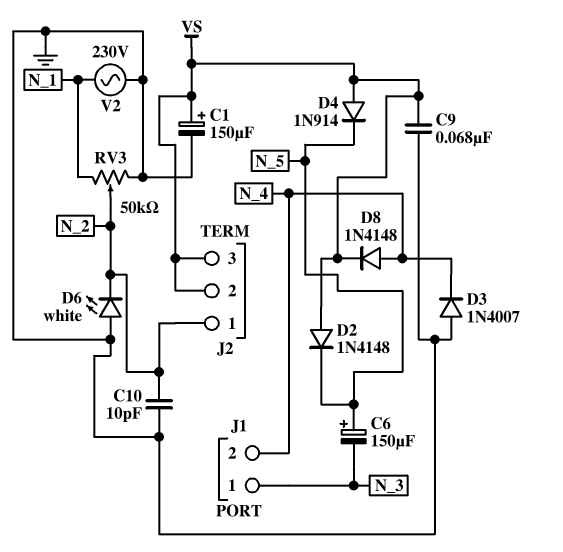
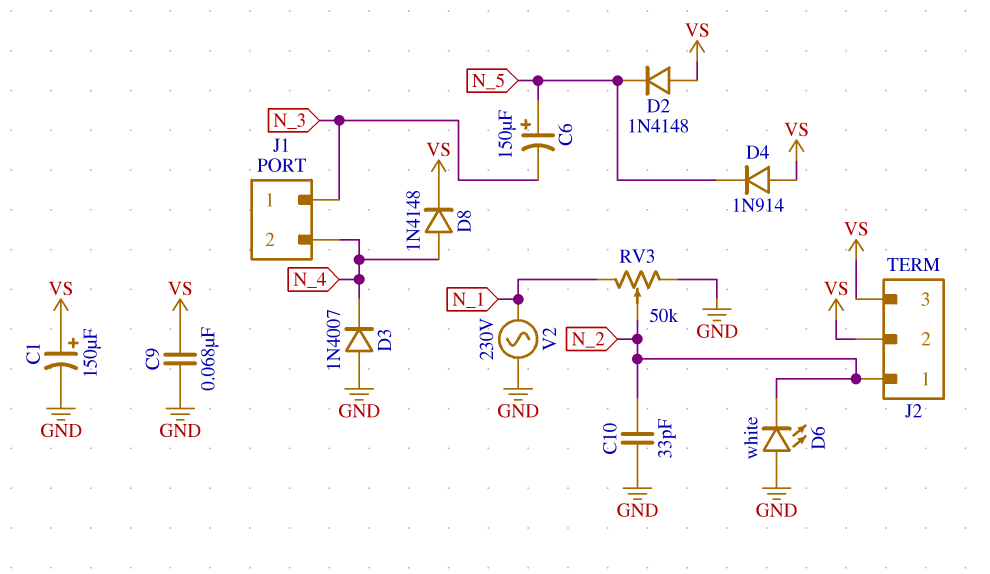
C10: 10pF (GND, N_2) -> 33pF (GND, N_2)

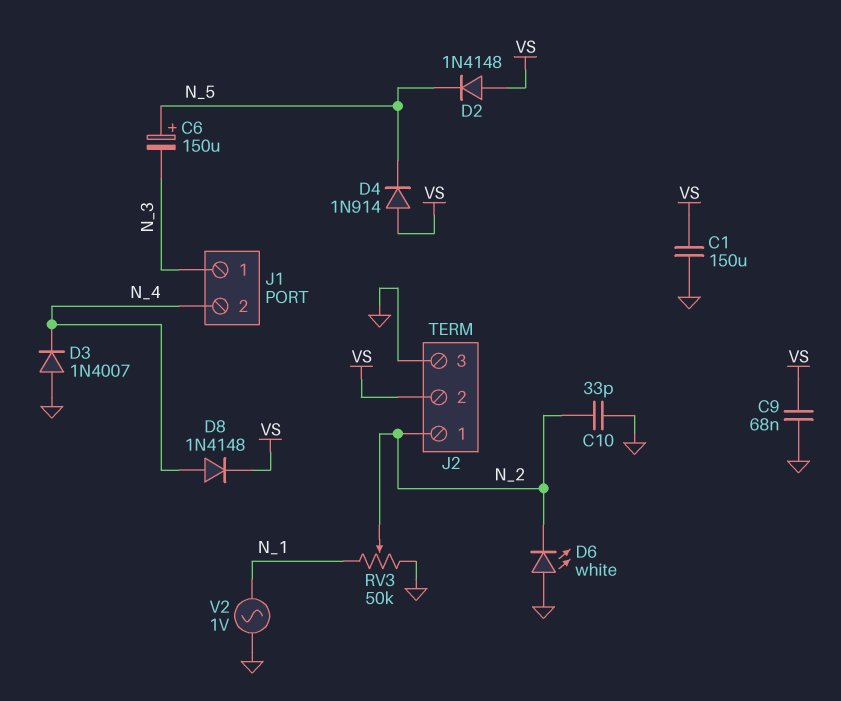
C1: 150uF (plus VS, minus GND) -> 150uF (GND, VS)
J2 pin 3: VS -> GND
V2: AC 230V (GND, N_1) -> AC 1V (GND, N_1)

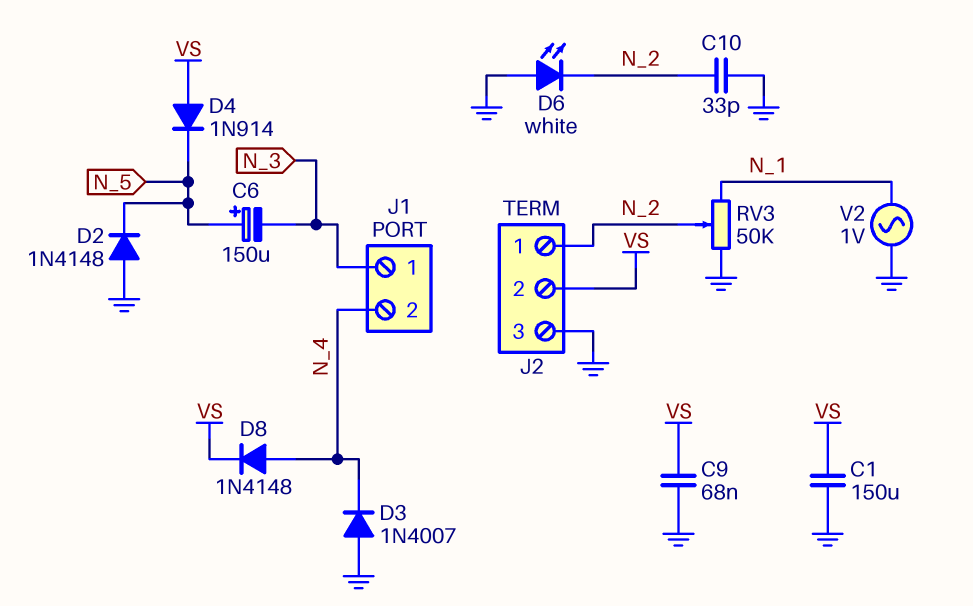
D2: diode 1N4148 (A VS, K N_5) -> diode 1N4148 (A GND, K N_5)

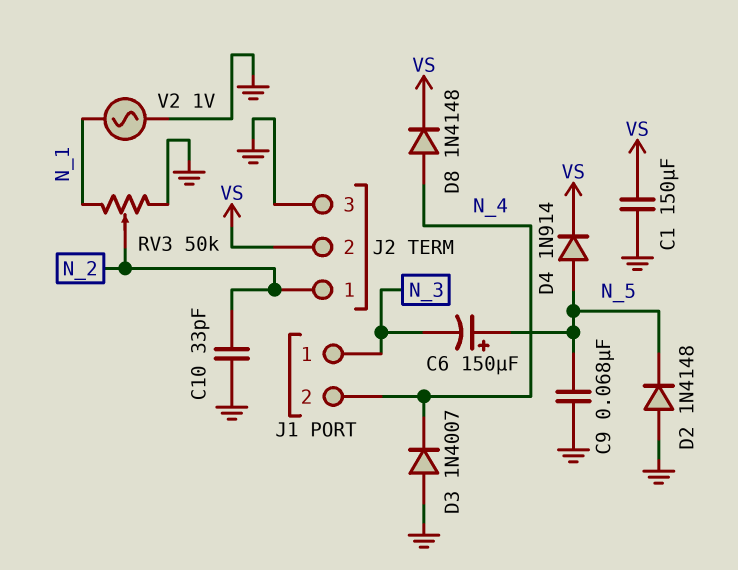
C9: 68nF (GND, VS) -> 68nF (GND, N_5)
D4: diode 1N914 (A VS, K N_5) -> diode 1N914 (A N_5, K VS)
D6: LED white (A GND, K N_2) -> none

